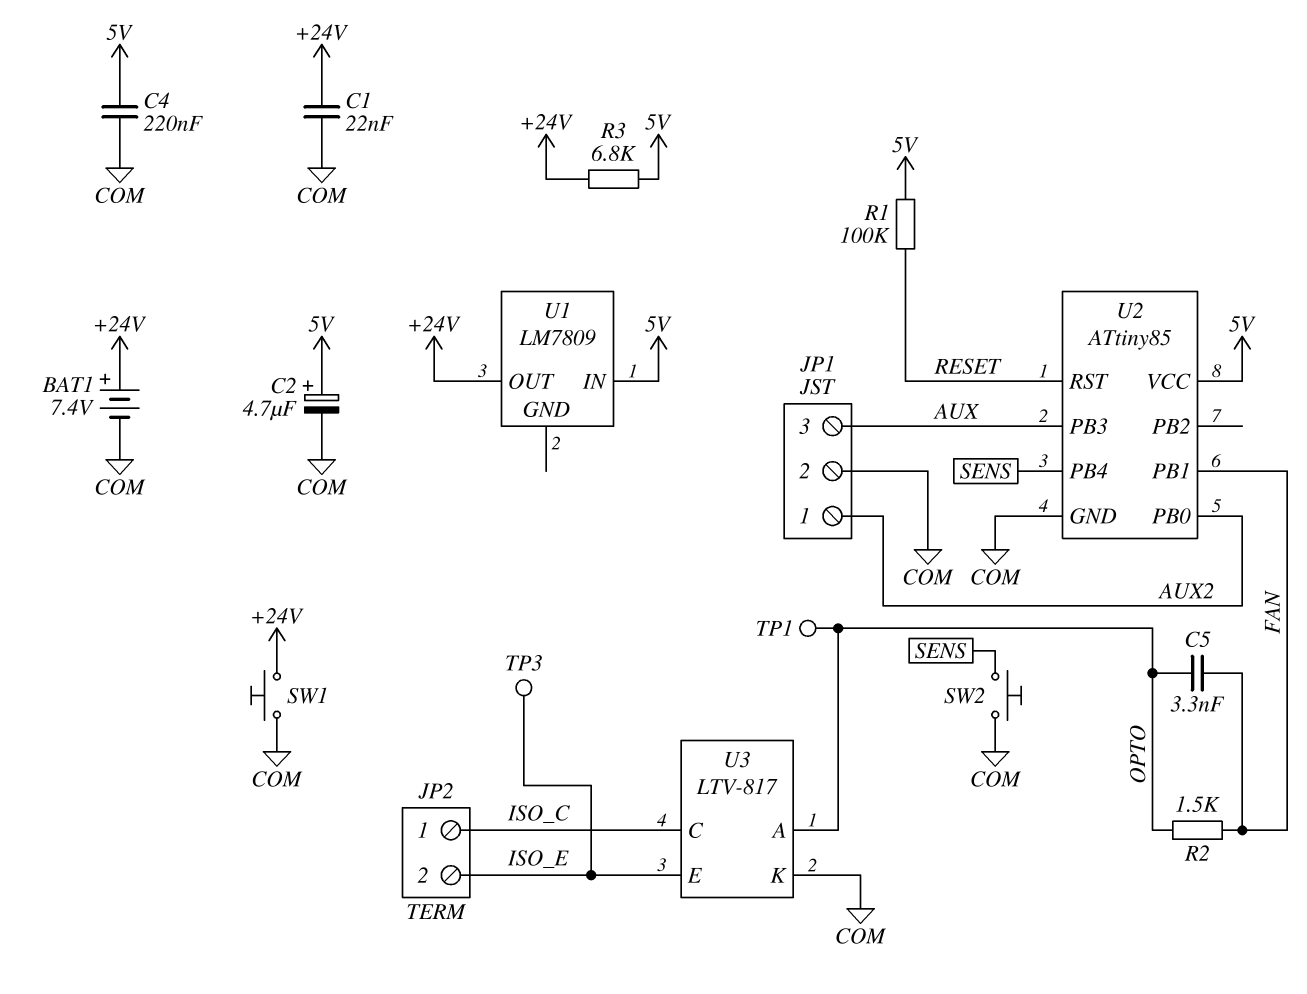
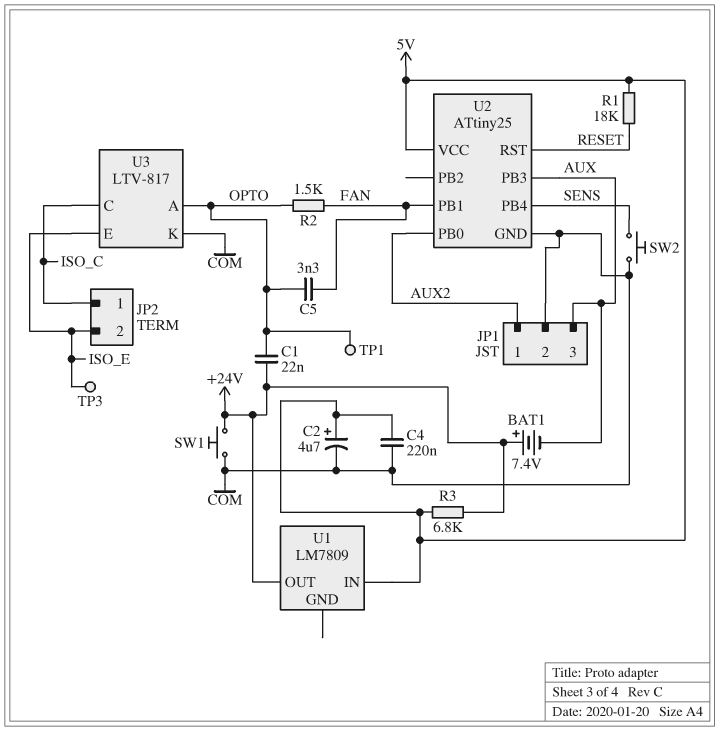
BAT1: 7.4V (plus +24V, minus COM) -> 7.4V (plus +24V, minus AUX)
C1: 22nF (+24V, COM) -> 22nF (+24V, OPTO)
R1: 100k (5V, RESET) -> 18k (5V, RESET)
U2: ATtiny85 -> ATtiny25

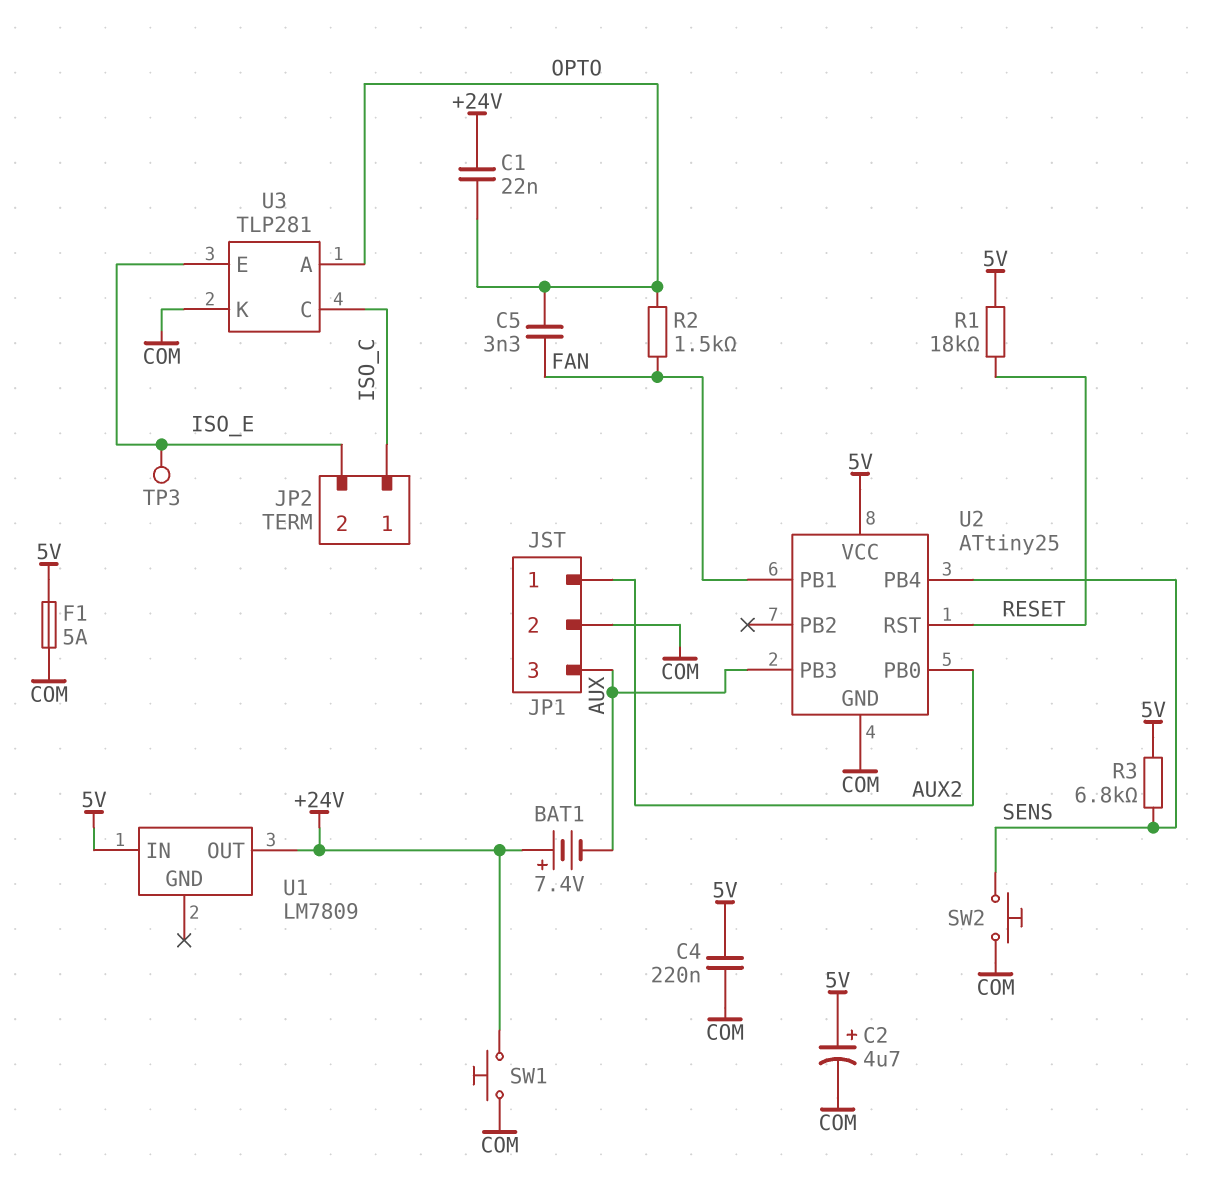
F1: none -> 5A (5V, COM)
R3: 6.8k (+24V, 5V) -> 6.8k (5V, SENS)
TP1: test point (OPTO) -> none
U3: LTV-817 -> TLP281

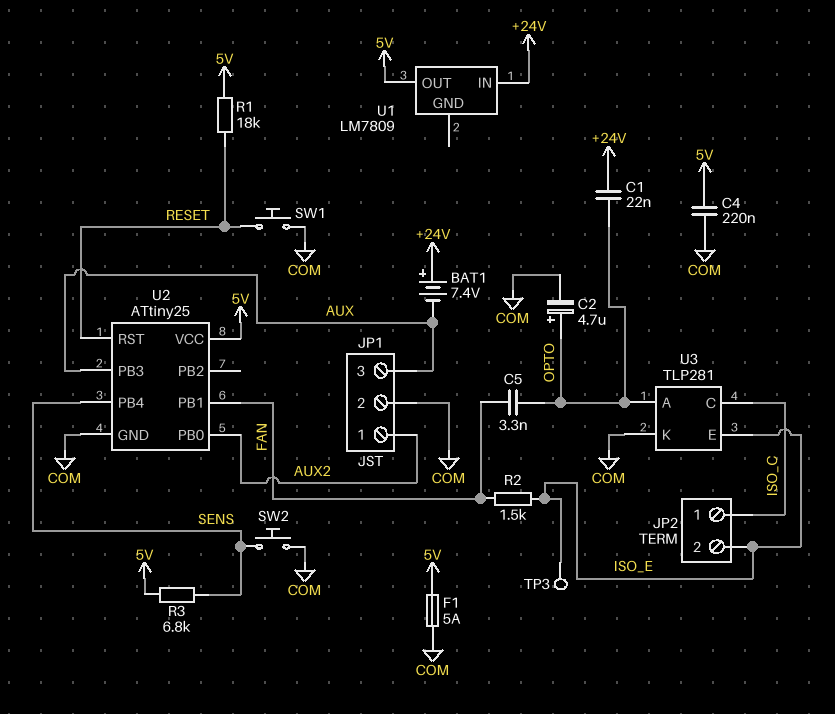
C2: 4.7uF (plus 5V, minus COM) -> 4.7uF (plus OPTO, minus COM)
R2: 1.5k (FAN, OPTO) -> 1.5k (FAN, ISO_E)
SW1: button (+24V, COM) -> button (COM, RESET)
U1 pin IN: 5V -> +24V
U1 pin OUT: +24V -> 5V

